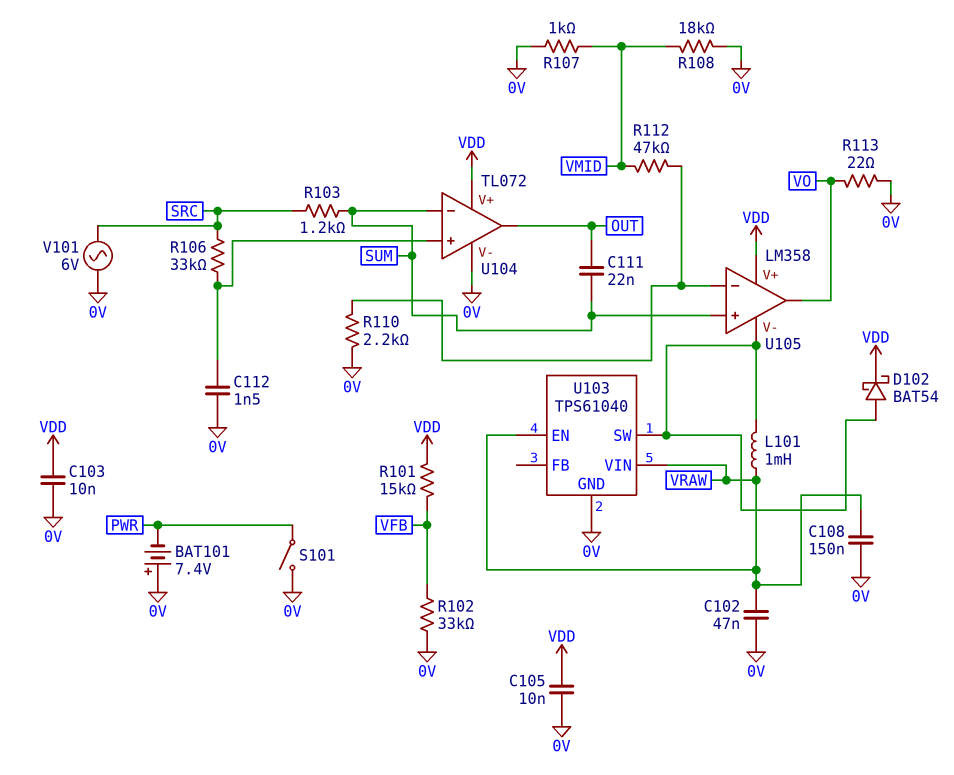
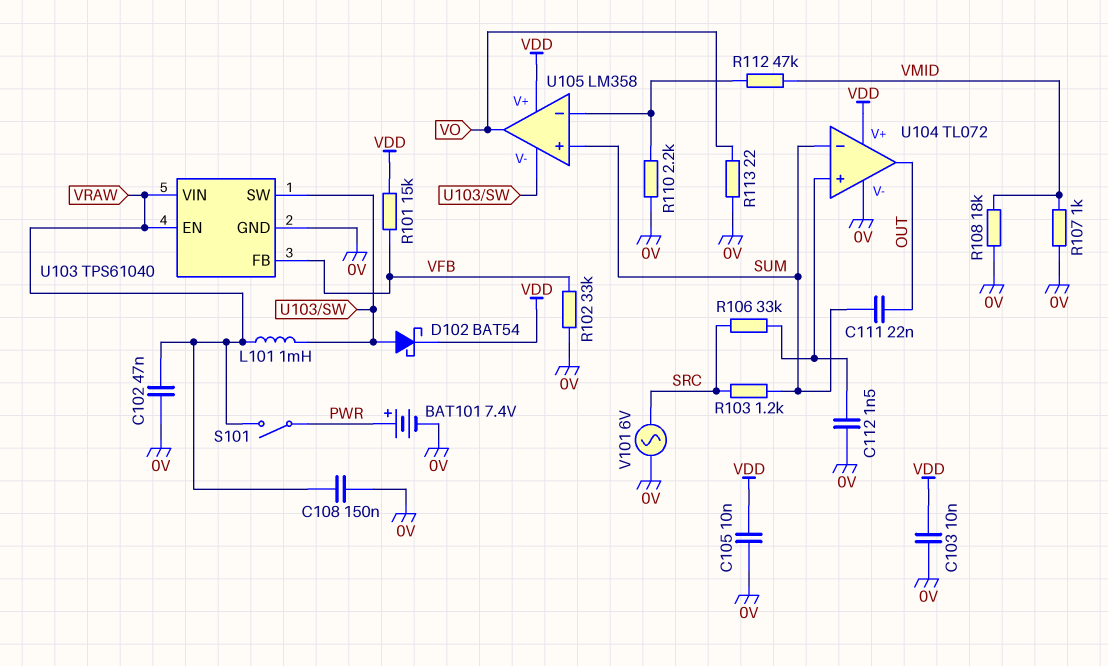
BAT101: 7.4V (plus 0V, minus PWR) -> 7.4V (plus PWR, minus 0V)
S101: switch (0V, PWR) -> switch (PWR, VRAW)
U103 pin FB: none -> VFB

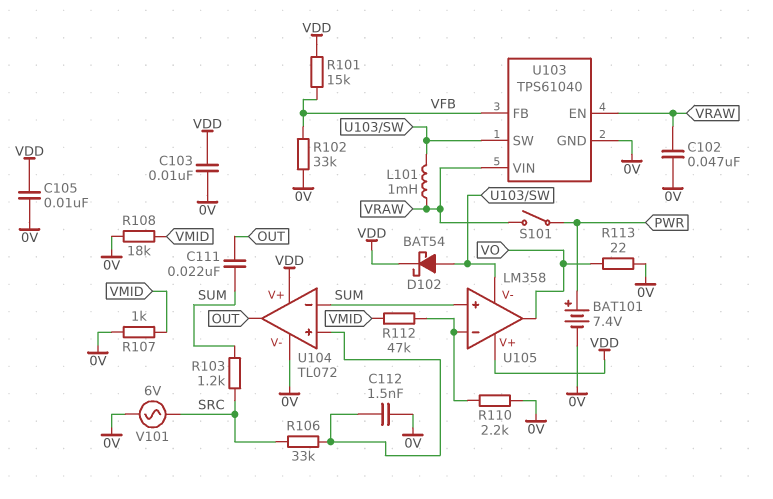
C108: 150nF (0V, VRAW) -> none

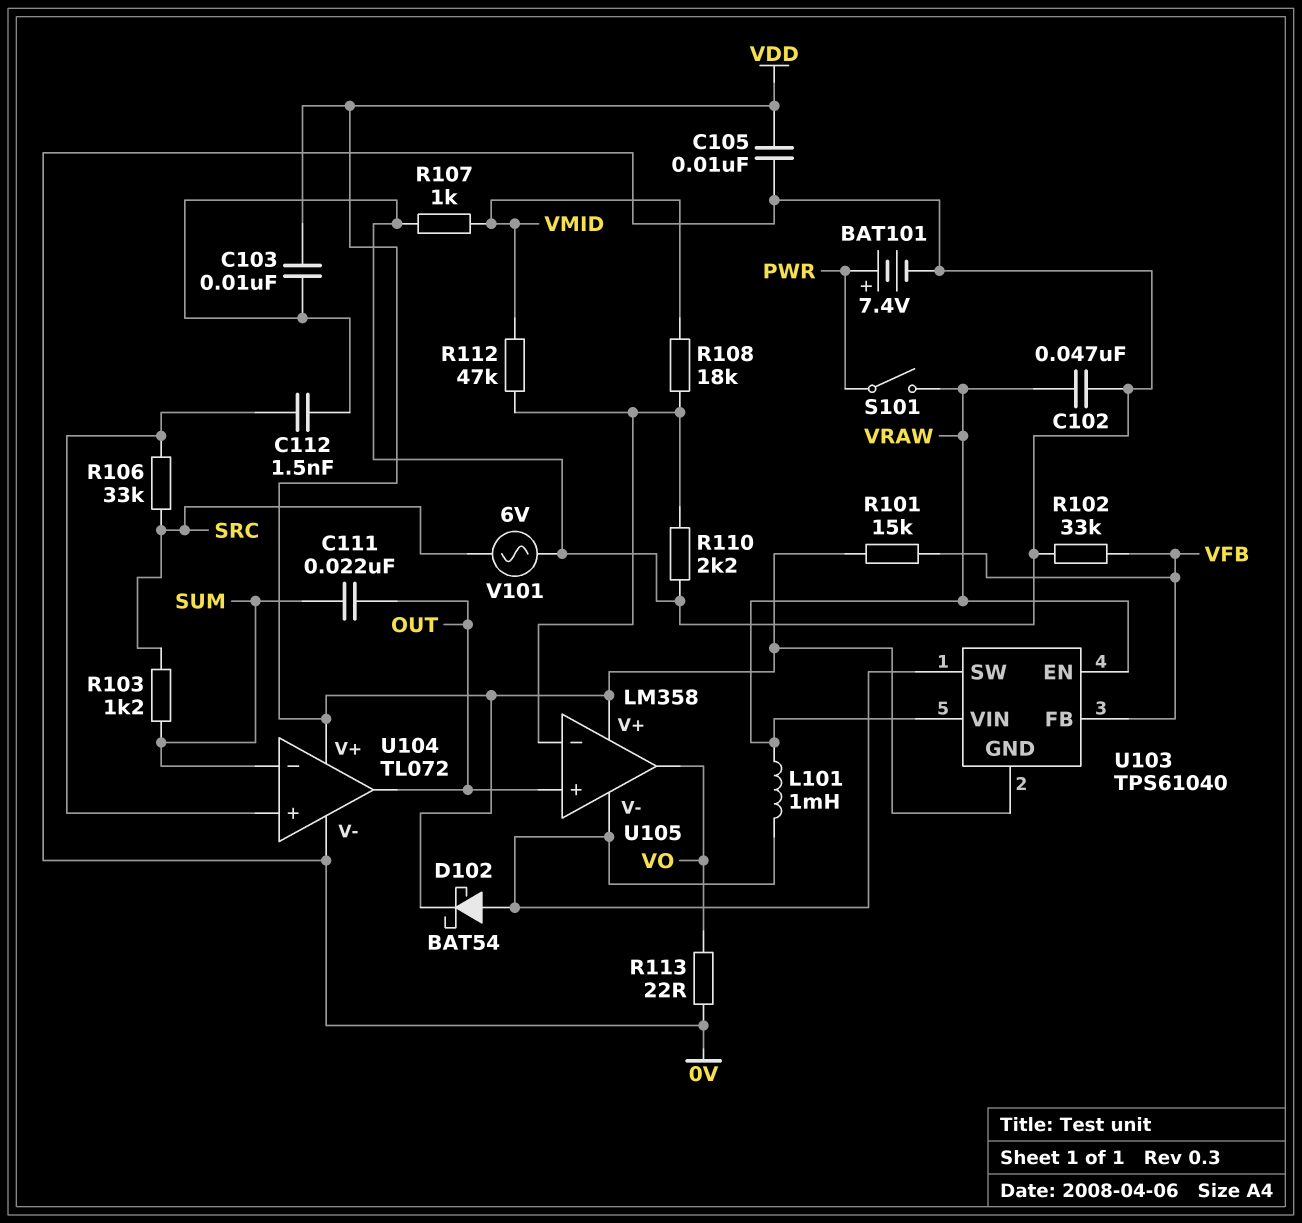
R108: 18k (0V, VMID) -> 18k (U105/in-, VMID)
U103 pin GND: 0V -> VDD
U105 pin in+: SUM -> OUT

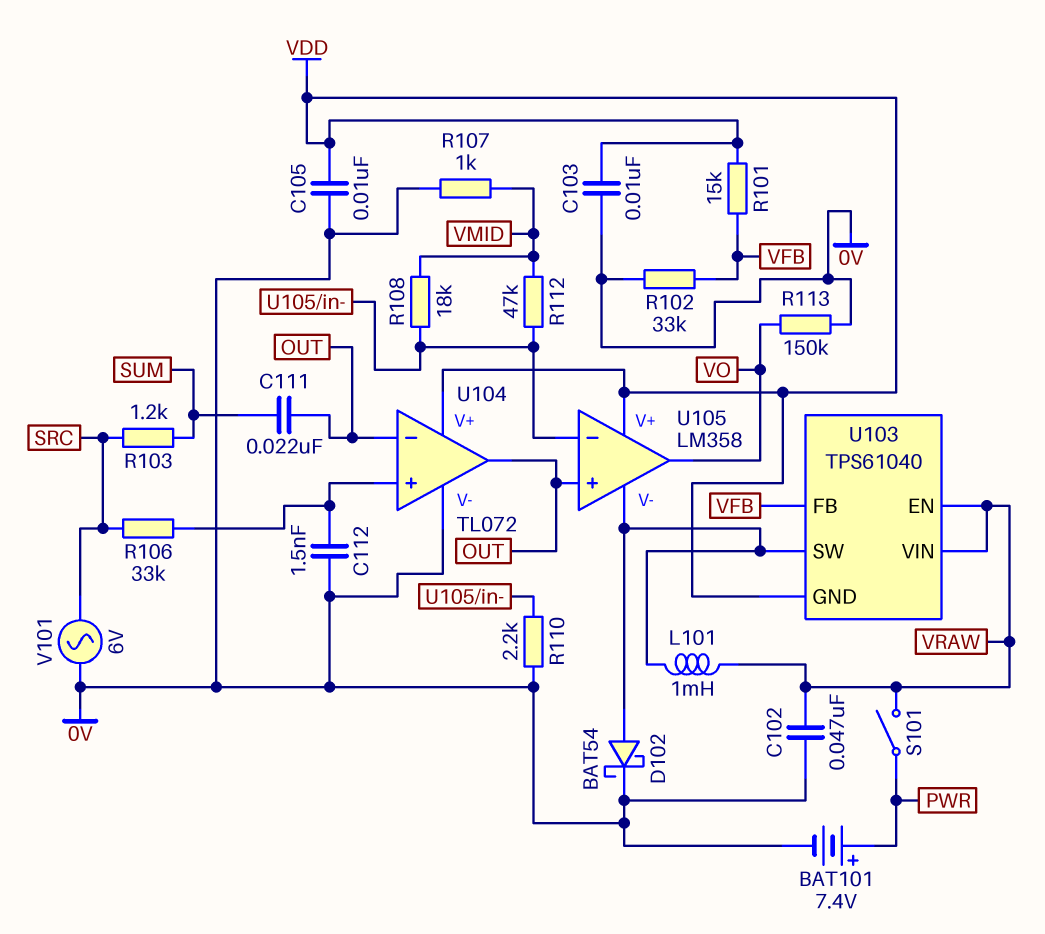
D102: schottky BAT54 (A U103/SW, K VDD) -> schottky BAT54 (A U103/SW, K 0V)
R113: 22 (0V, VO) -> 150k (0V, VO)
U104 pin in-: SUM -> OUT

